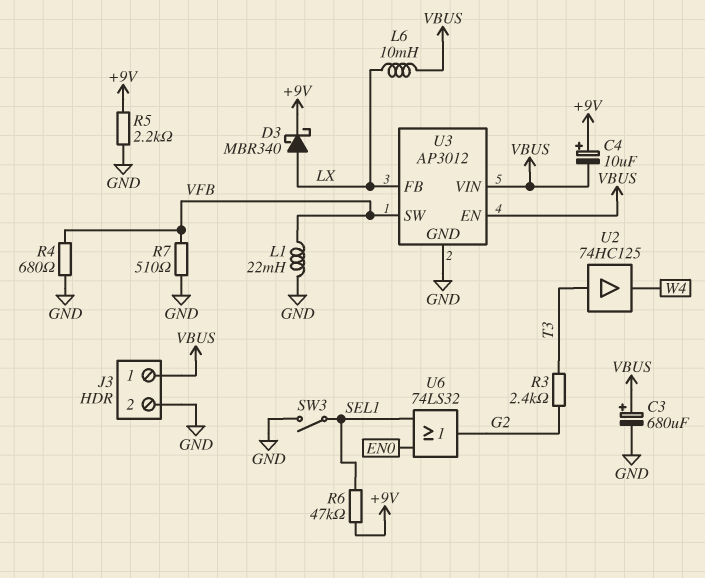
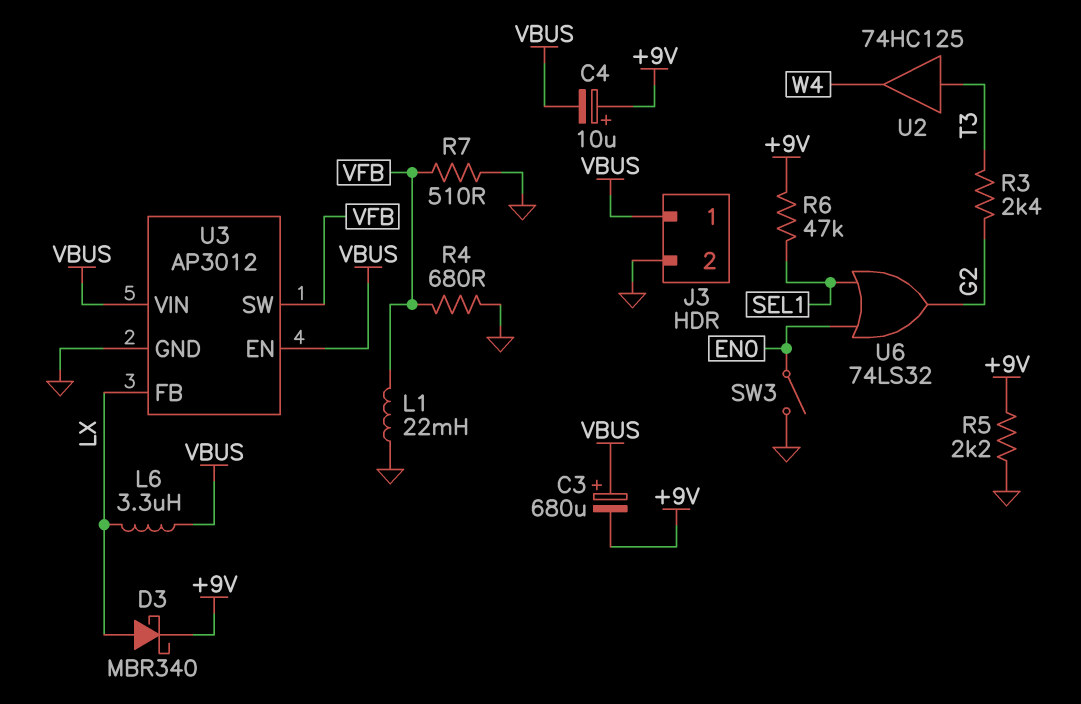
C3: 680uF (plus VBUS, minus GND) -> 680uF (plus VBUS, minus +9V)
L6: 10mH (LX, VBUS) -> 3.3uH (LX, VBUS)
SW3: switch (GND, SEL1) -> switch (EN0, GND)

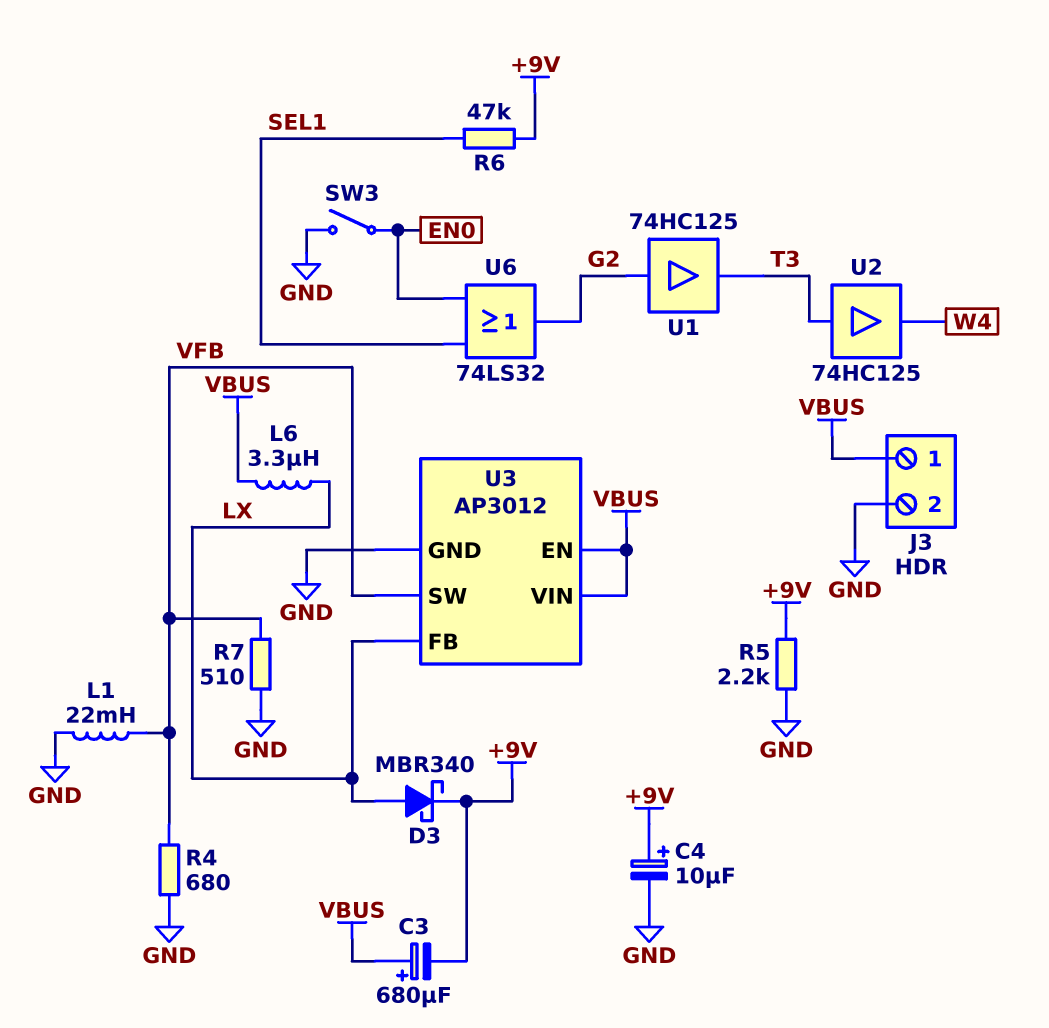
C4: 10uF (plus +9V, minus VBUS) -> 10uF (plus +9V, minus GND)
R3: 2.4k (G2, T3) -> none
U1: none -> buffer 74HC125 (in G2, out T3)

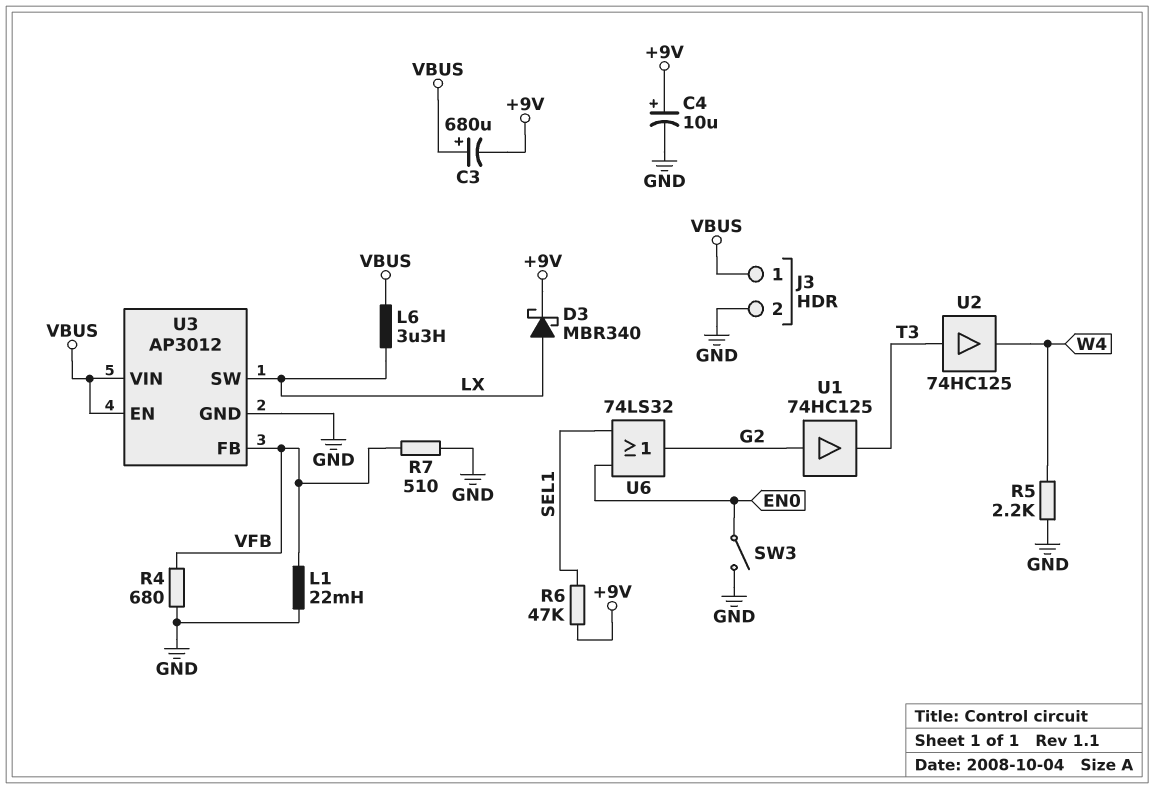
R5: 2.2k (+9V, GND) -> 2.2k (GND, W4)
U3 pin FB: LX -> VFB
U3 pin SW: VFB -> LX

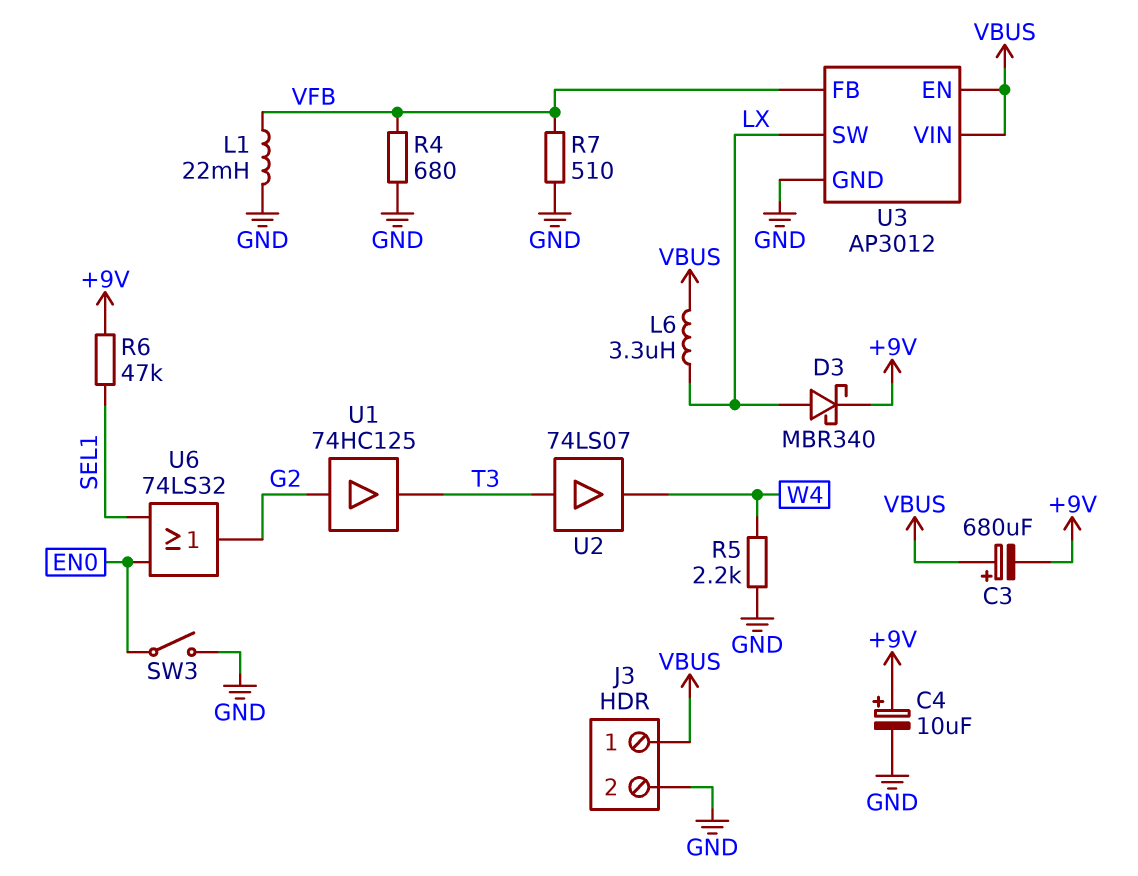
U2: buffer 74HC125 (in T3, out W4) -> buffer 74LS07 (in T3, out W4)

